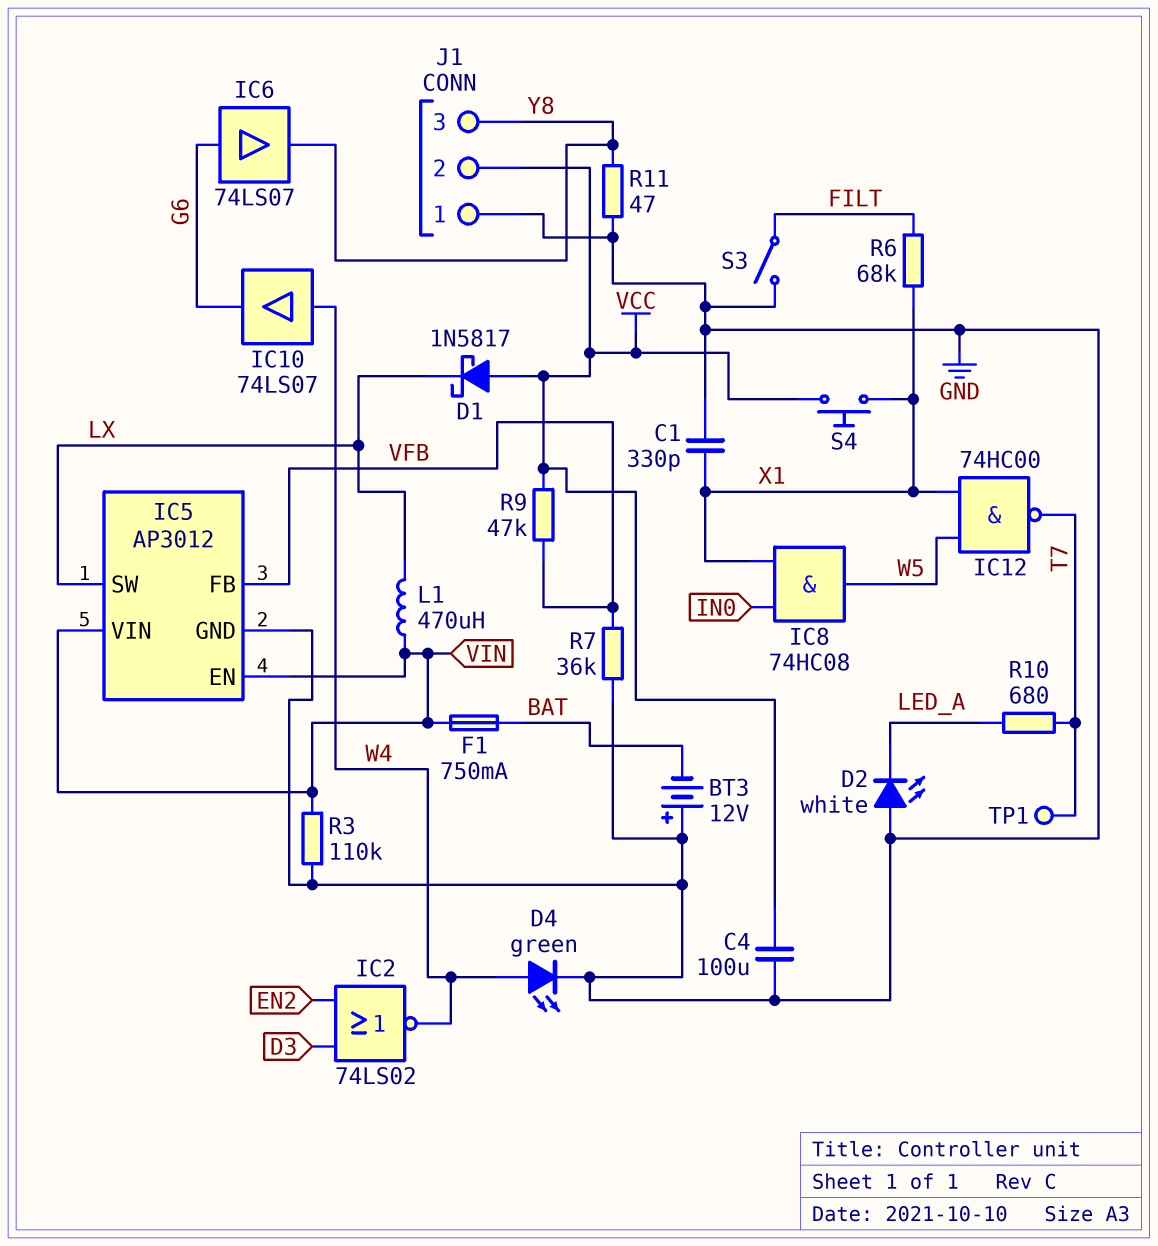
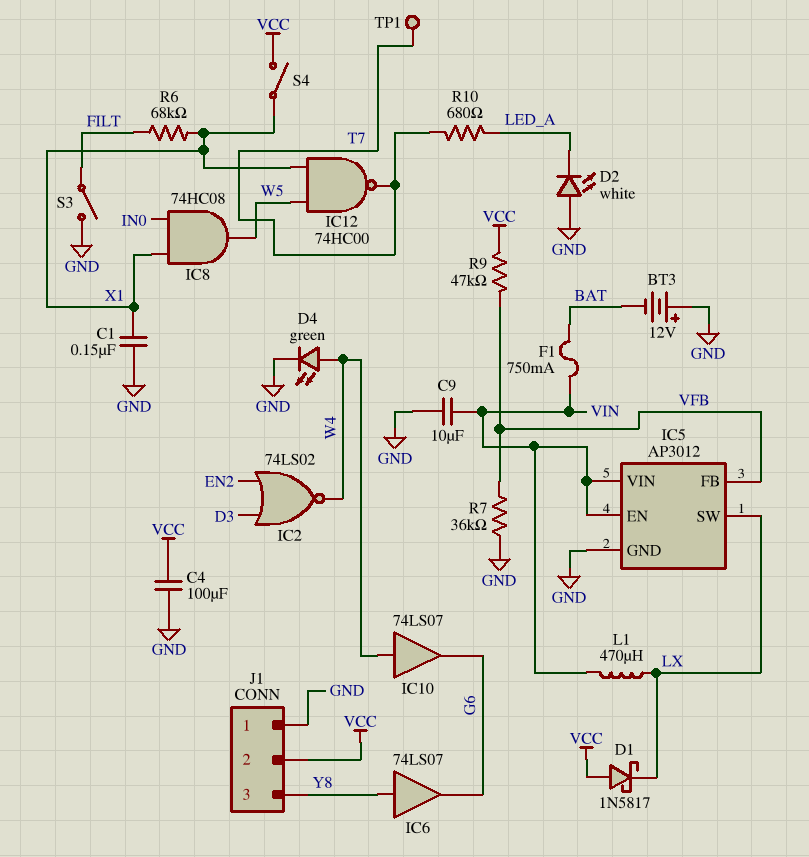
C1: 330pF (GND, X1) -> 150nF (GND, X1)
C9: none -> 10uF (GND, VIN)
IC6: buffer 74LS07 (in G6, out Y8) -> buffer 74LS07 (in Y8, out G6)
R3: 110k (GND, VIN) -> none
R11: 47 (GND, Y8) -> none
S4: button (VCC, X1) -> switch (VCC, X1)

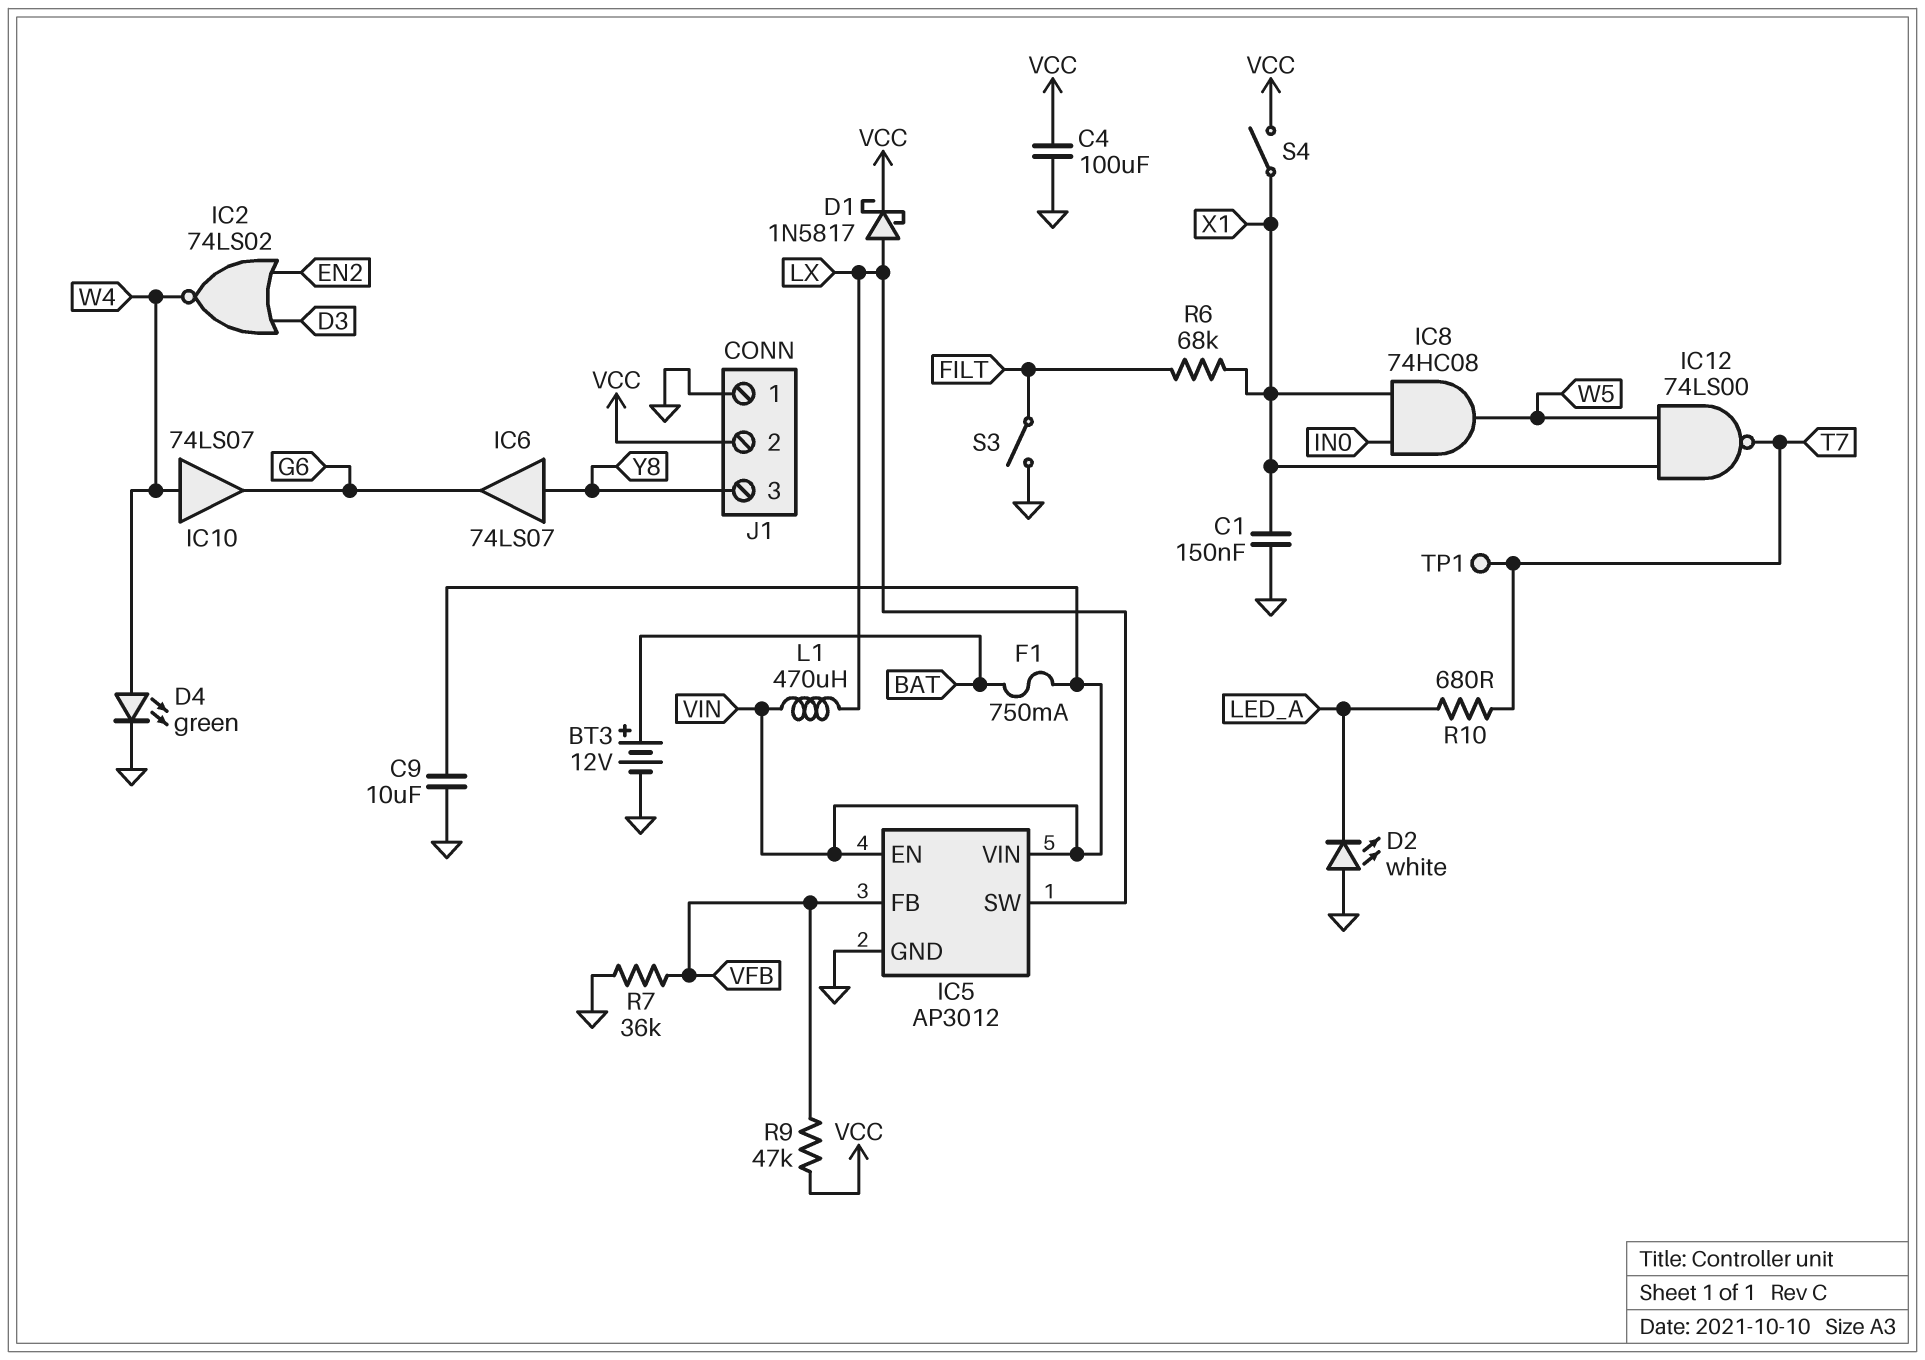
BT3: 12V (plus GND, minus BAT) -> 12V (plus BAT, minus GND)
D1: schottky 1N5817 (A VCC, K LX) -> schottky 1N5817 (A LX, K VCC)
IC12: NAND 74HC00 (in W5, in X1, out T7) -> NAND 74LS00 (in W5, in X1, out T7)

